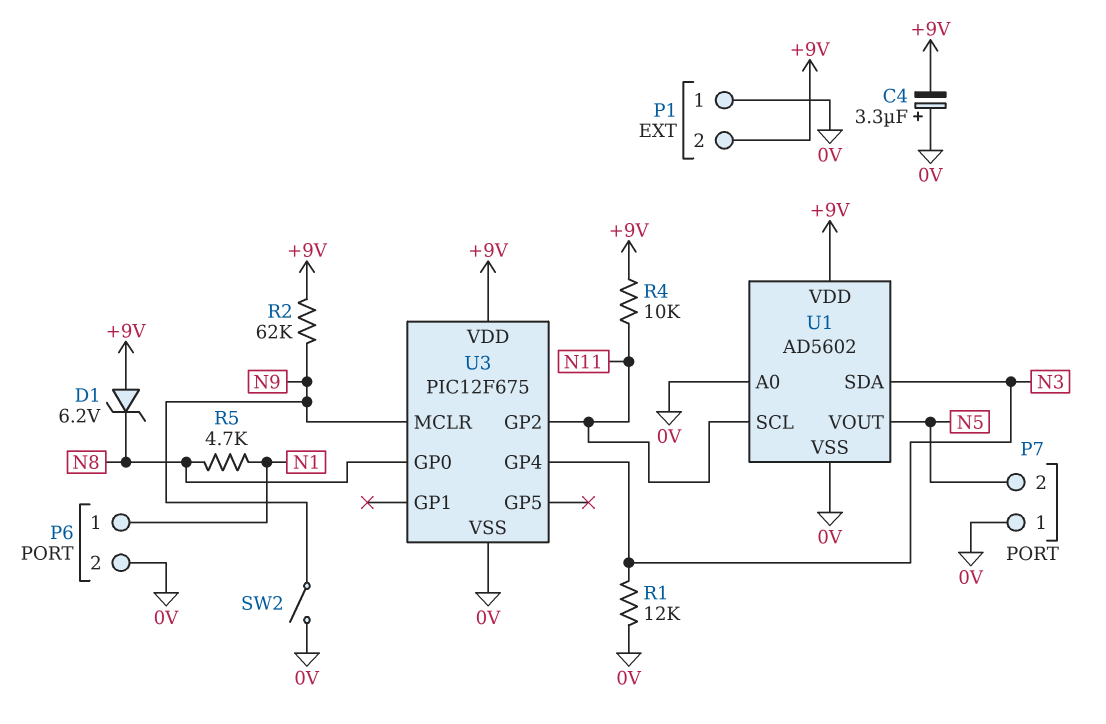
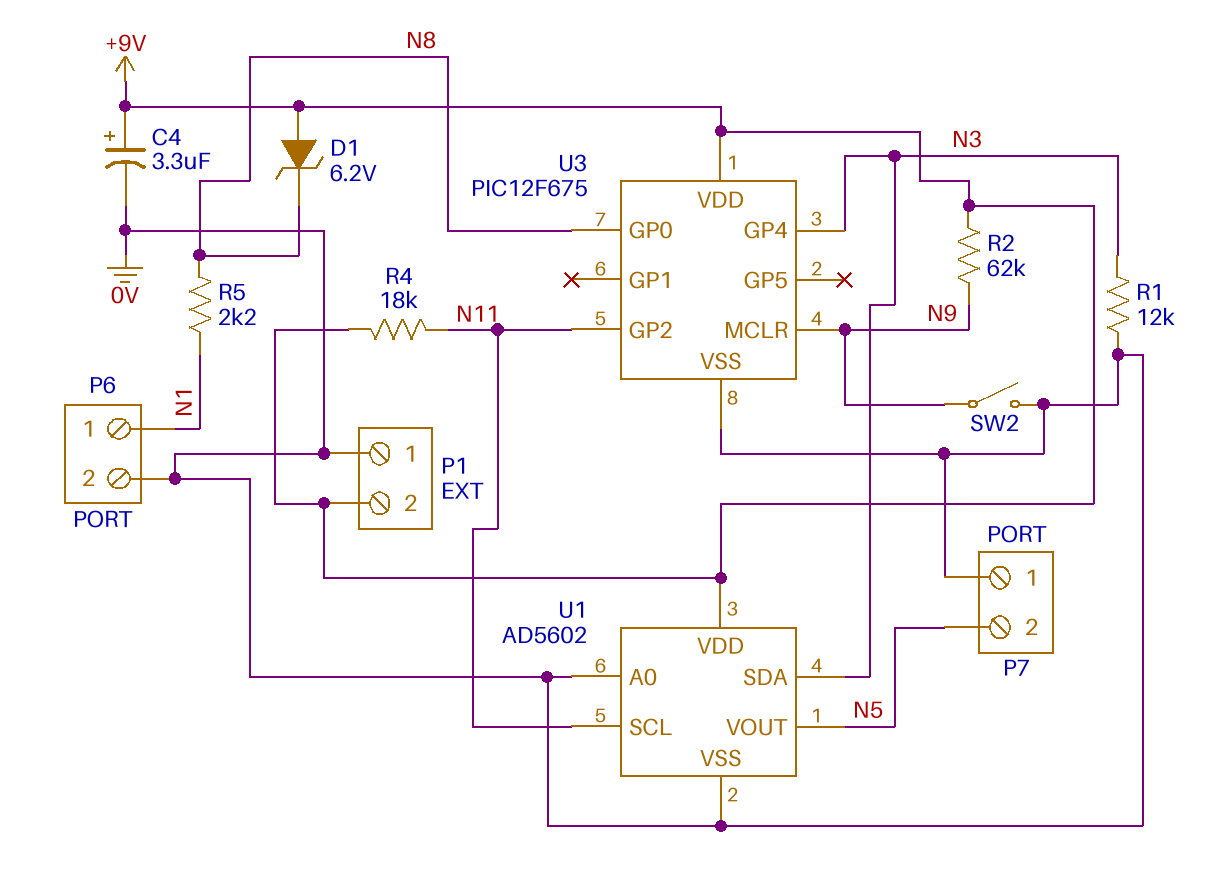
C4: 3.3uF (plus 0V, minus +9V) -> 3.3uF (plus +9V, minus 0V)
R4: 10k (+9V, N11) -> 18k (+9V, N11)
R5: 4.7k (N1, N8) -> 2.2k (N1, N8)

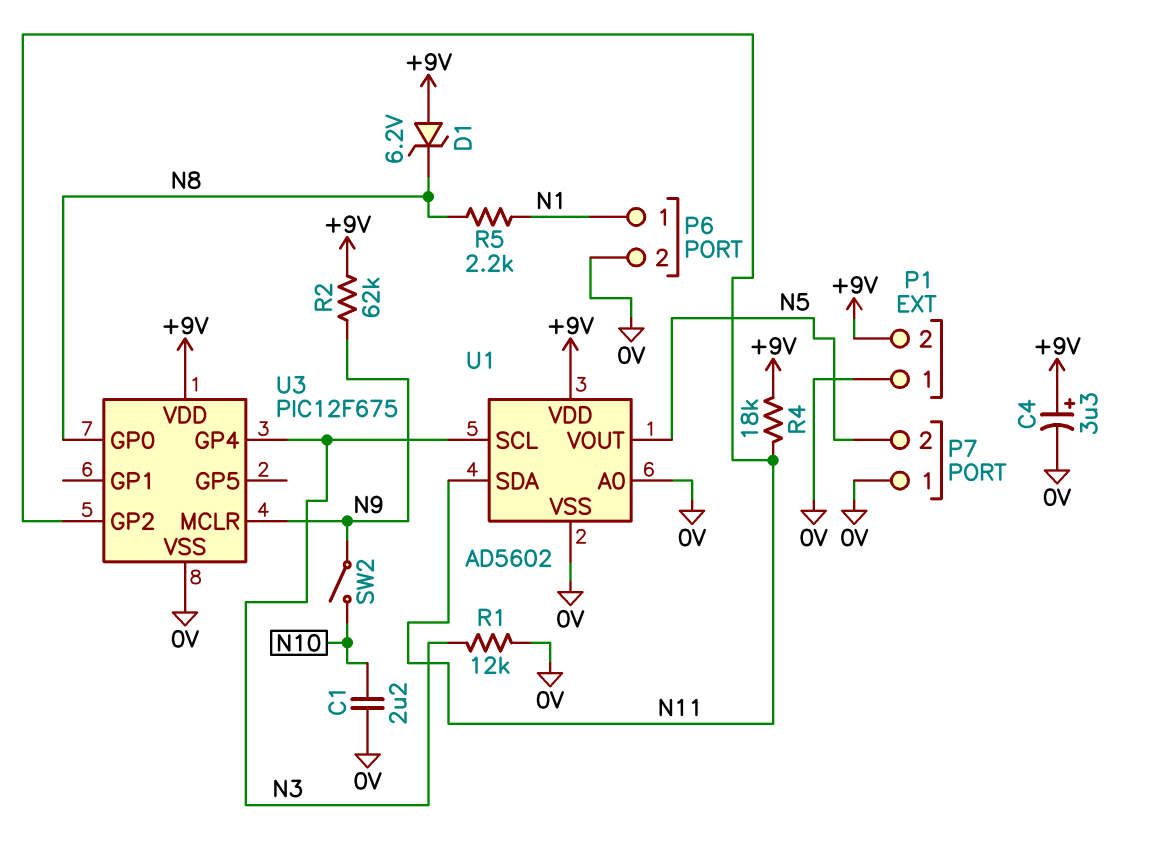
C1: none -> 2.2uF (0V, N10)
SW2: switch (0V, N9) -> switch (N9, N10)
U1 pin SCL: N11 -> N3
U1 pin SDA: N3 -> N11

